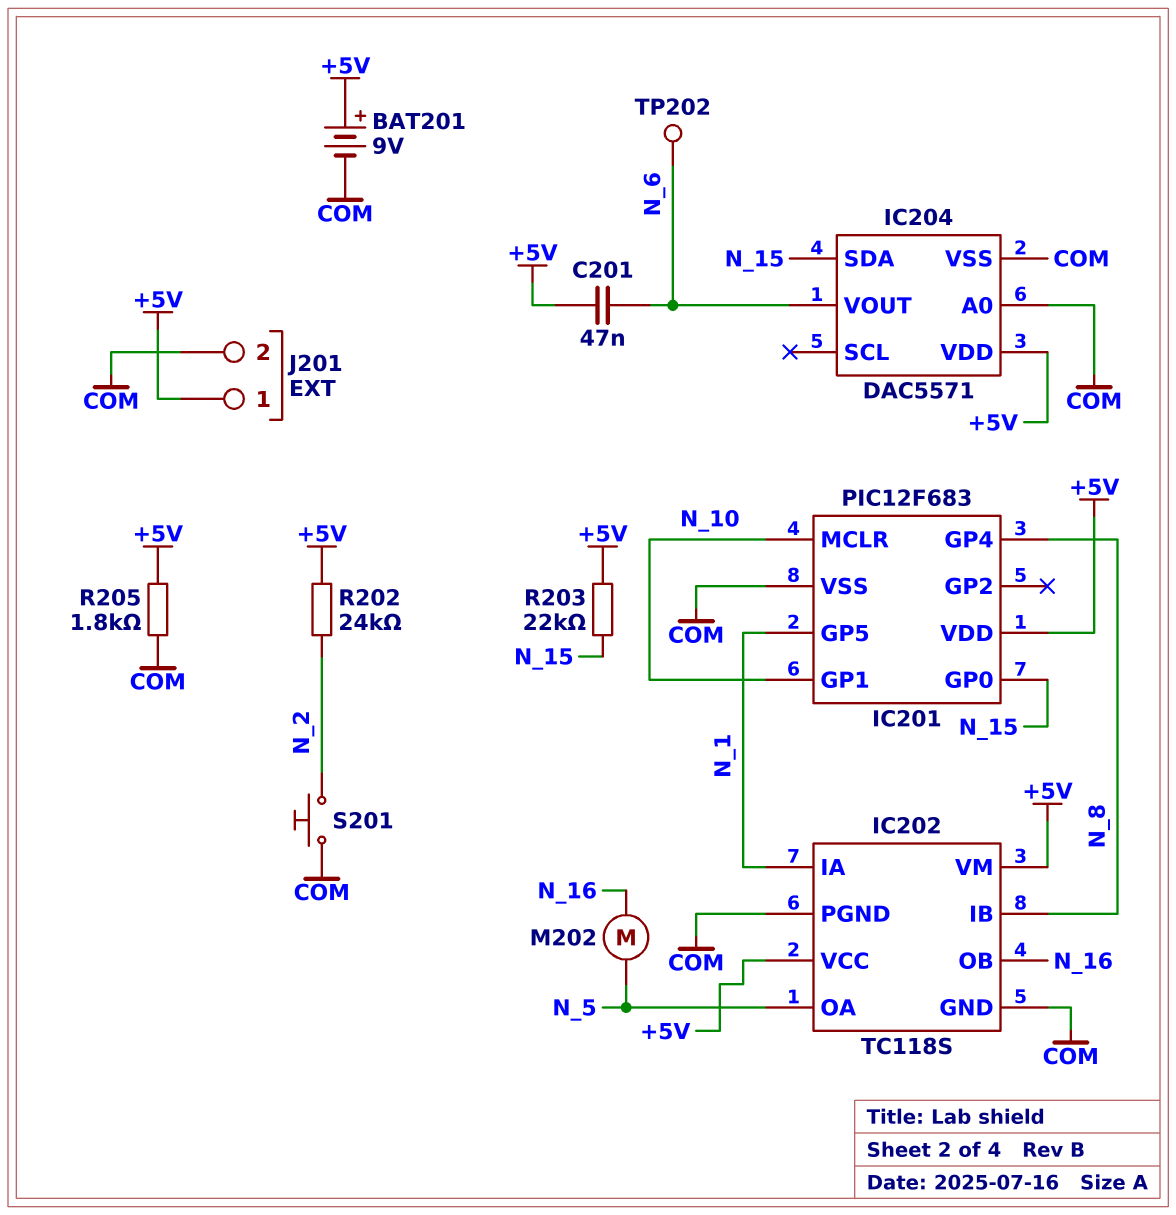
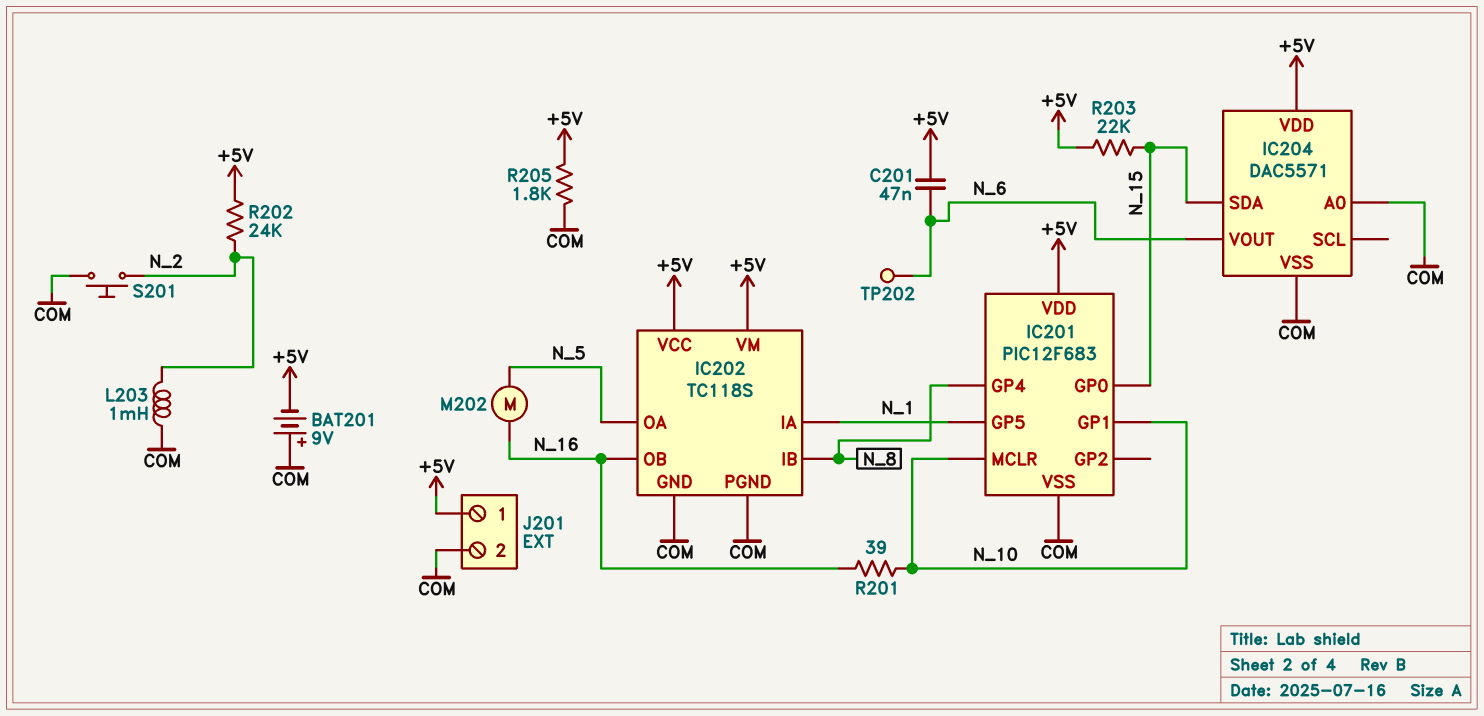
BAT201: 9V (plus +5V, minus COM) -> 9V (plus COM, minus +5V)
L203: none -> 1mH (COM, N_2)
R201: none -> 39 (N_10, N_16)

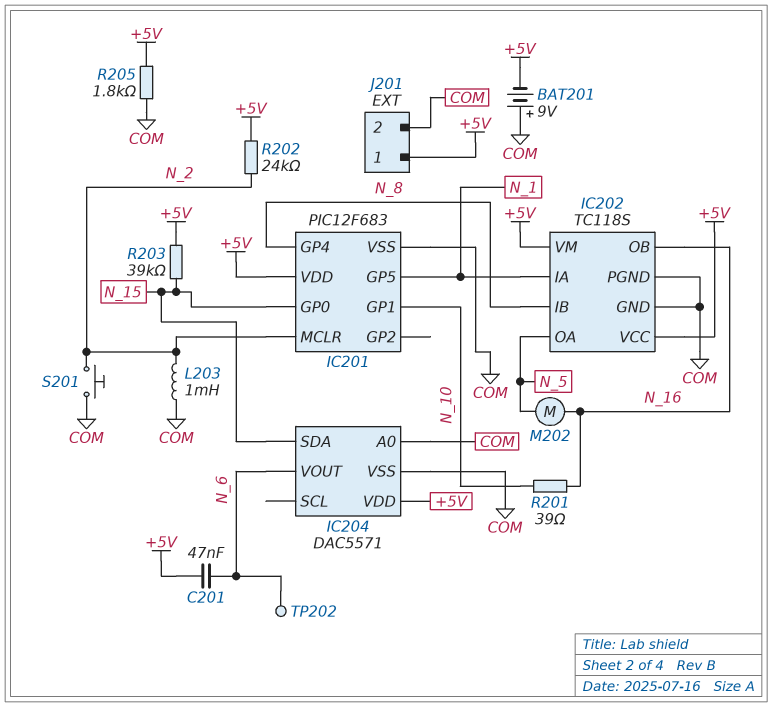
IC201 pin MCLR: N_10 -> N_2
R203: 22k (+5V, N_15) -> 39k (+5V, N_15)

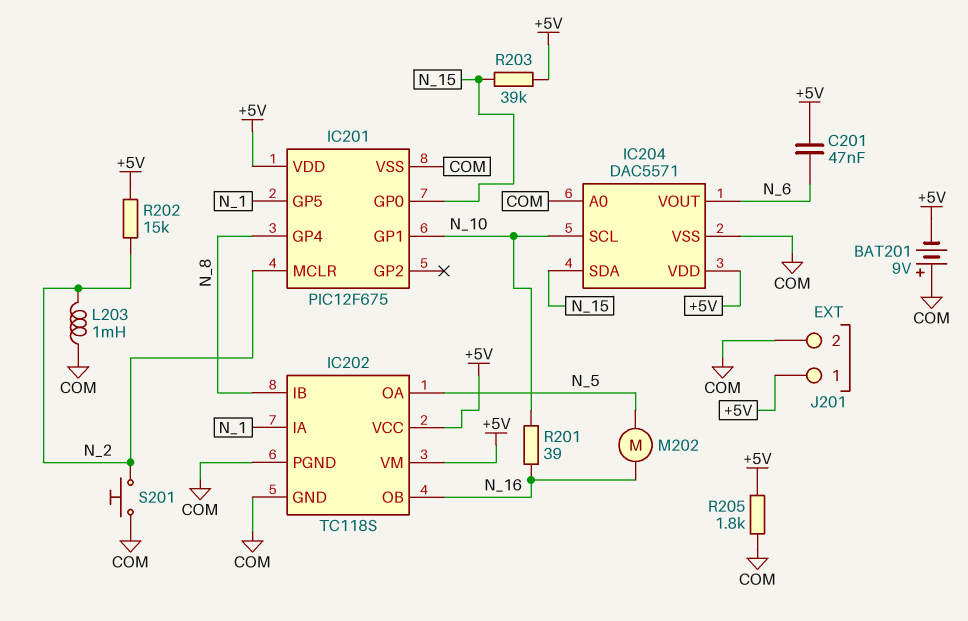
IC201: PIC12F683 -> PIC12F675
IC204 pin SCL: none -> N_10
R202: 24k (+5V, N_2) -> 15k (+5V, N_2)
TP202: test point (N_6) -> none

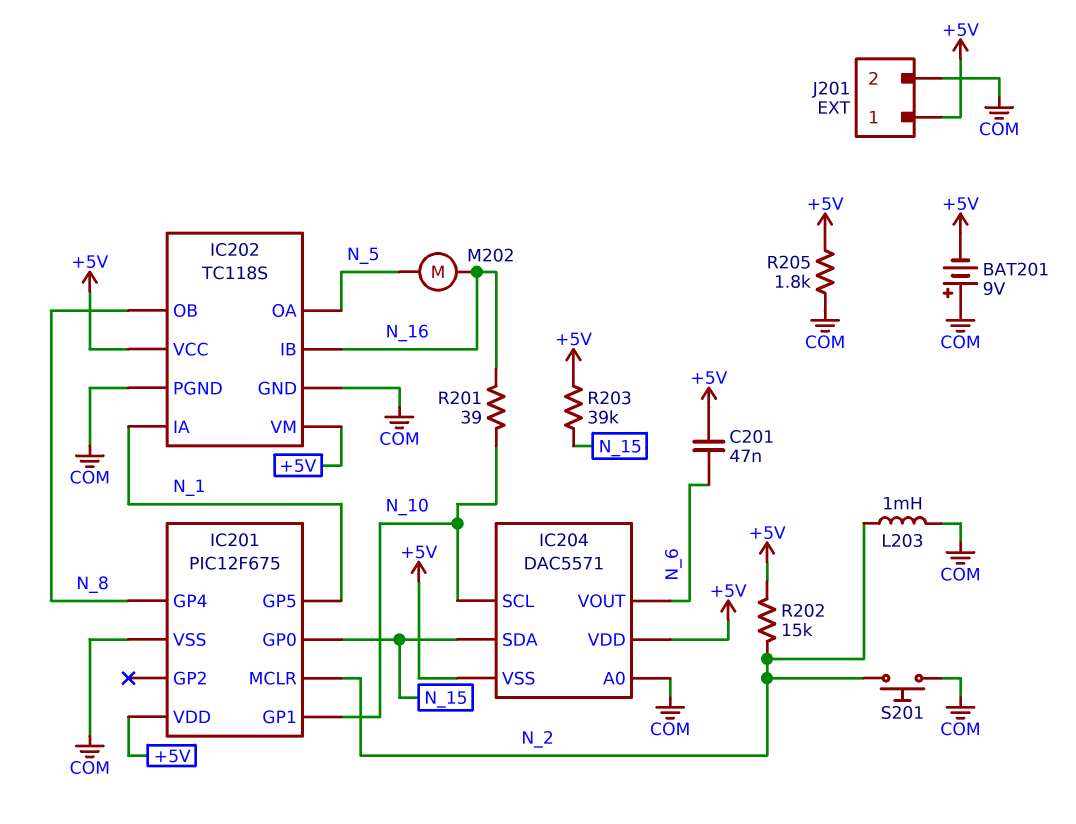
IC202 pin IB: N_8 -> N_16
IC202 pin OB: N_16 -> N_8
IC204 pin VSS: COM -> +5V

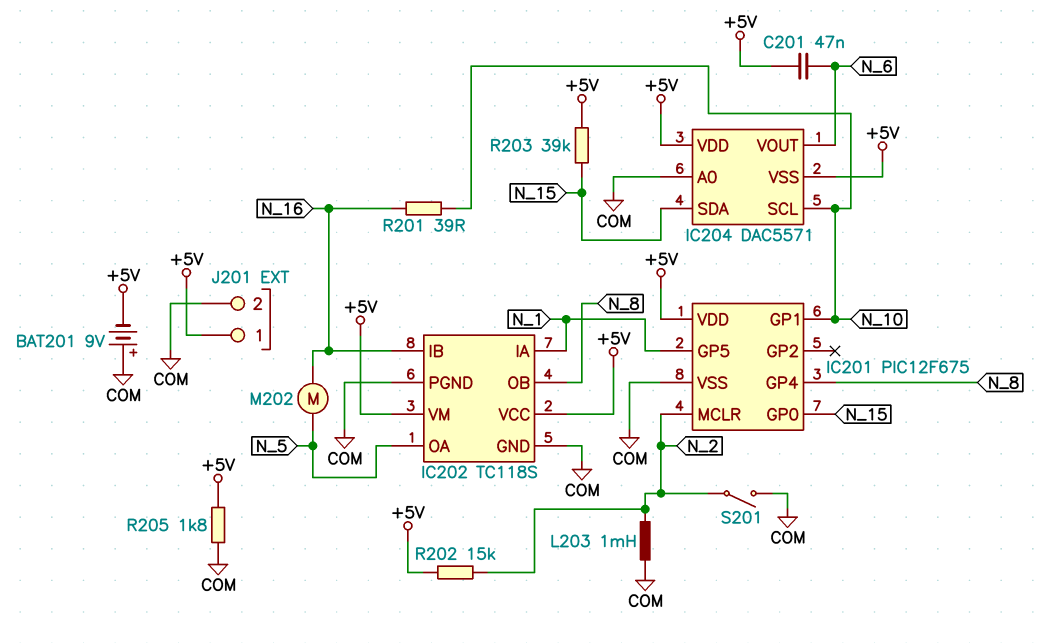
S201: button (COM, N_2) -> switch (COM, N_2)

